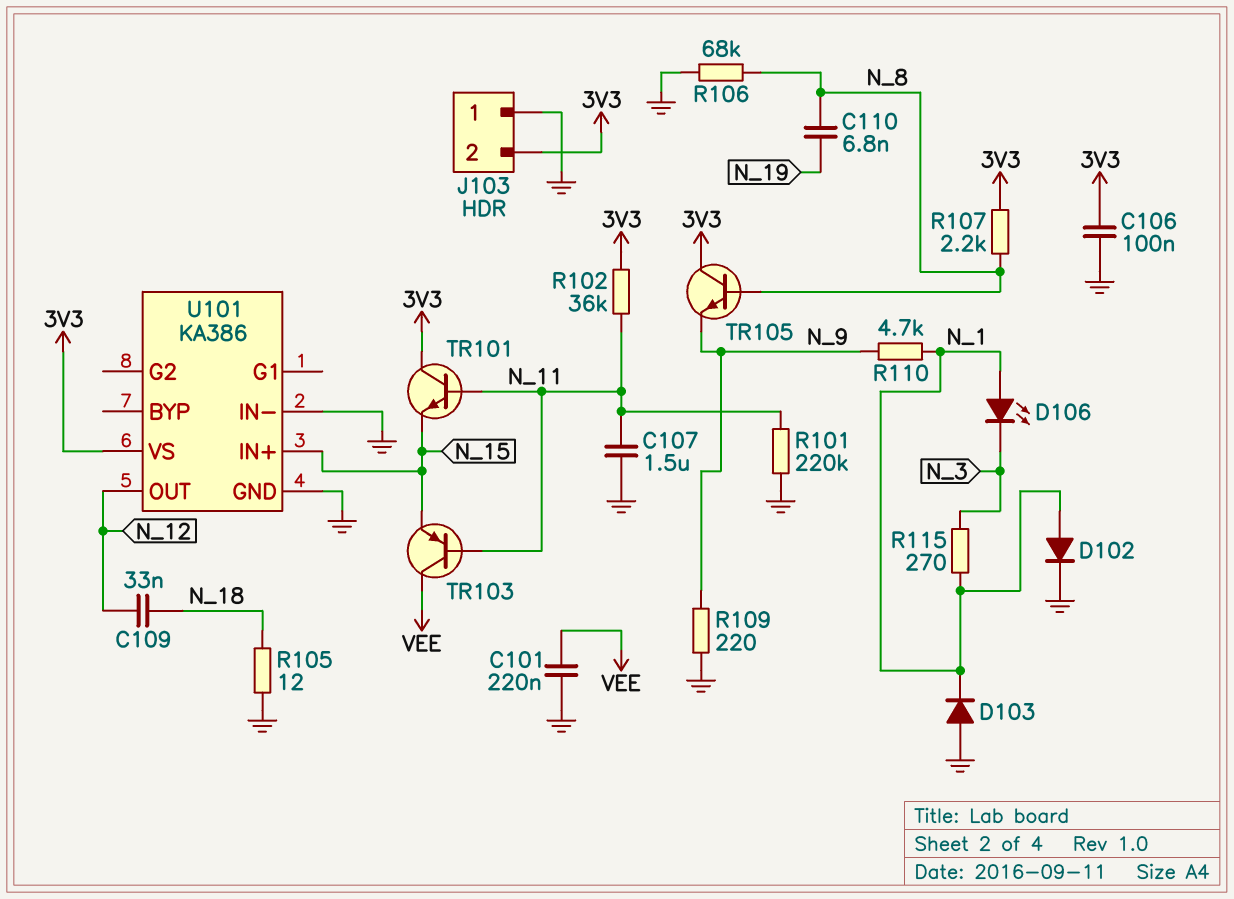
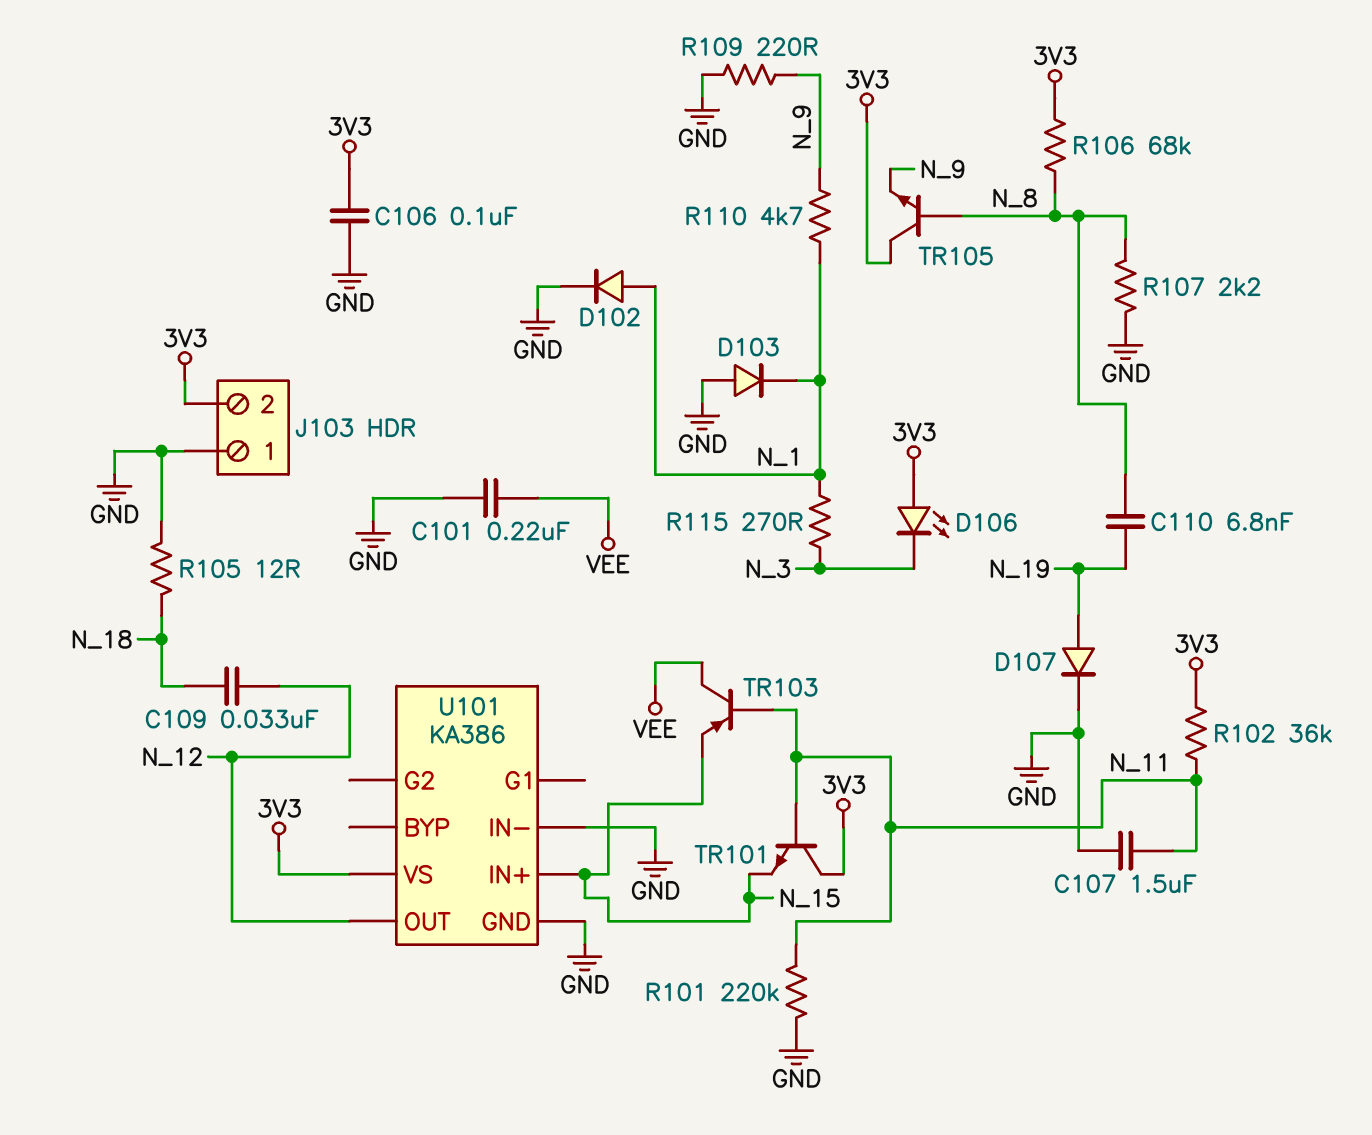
D106: LED (A N_1, K N_3) -> LED (A 3V3, K N_3)
D107: none -> diode (A N_19, K GND)
R106: 68k (GND, N_8) -> 68k (3V3, N_8)
R107: 2.2k (3V3, N_8) -> 2.2k (GND, N_8)

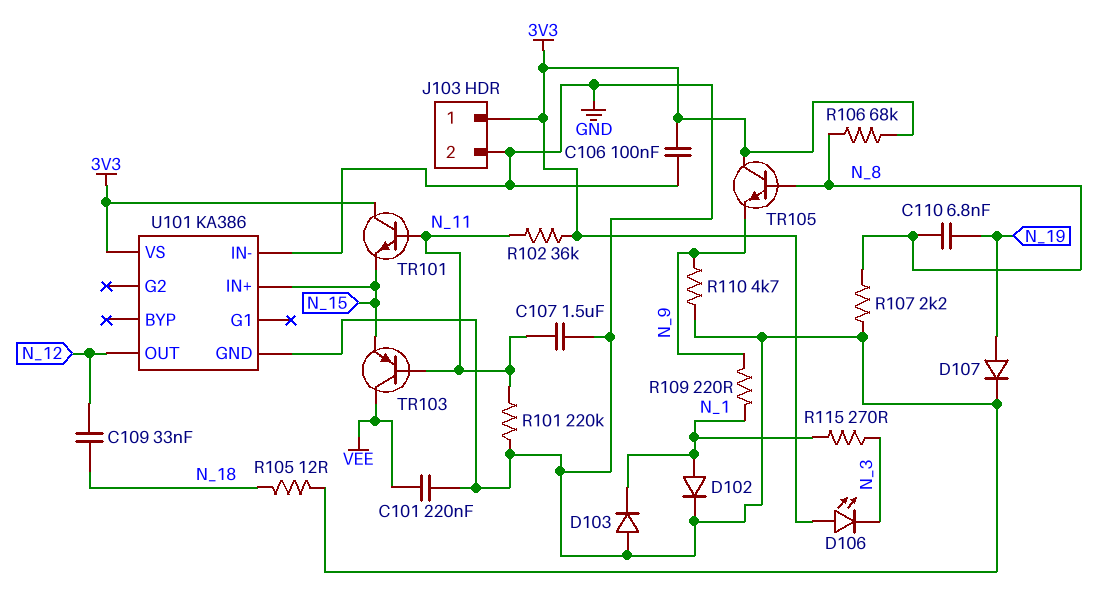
J103 pin 1: GND -> 3V3
J103 pin 2: 3V3 -> GND
R109: 220 (GND, N_9) -> 220 (N_1, N_9)
R110: 4.7k (N_1, N_9) -> 4.7k (GND, N_9)

